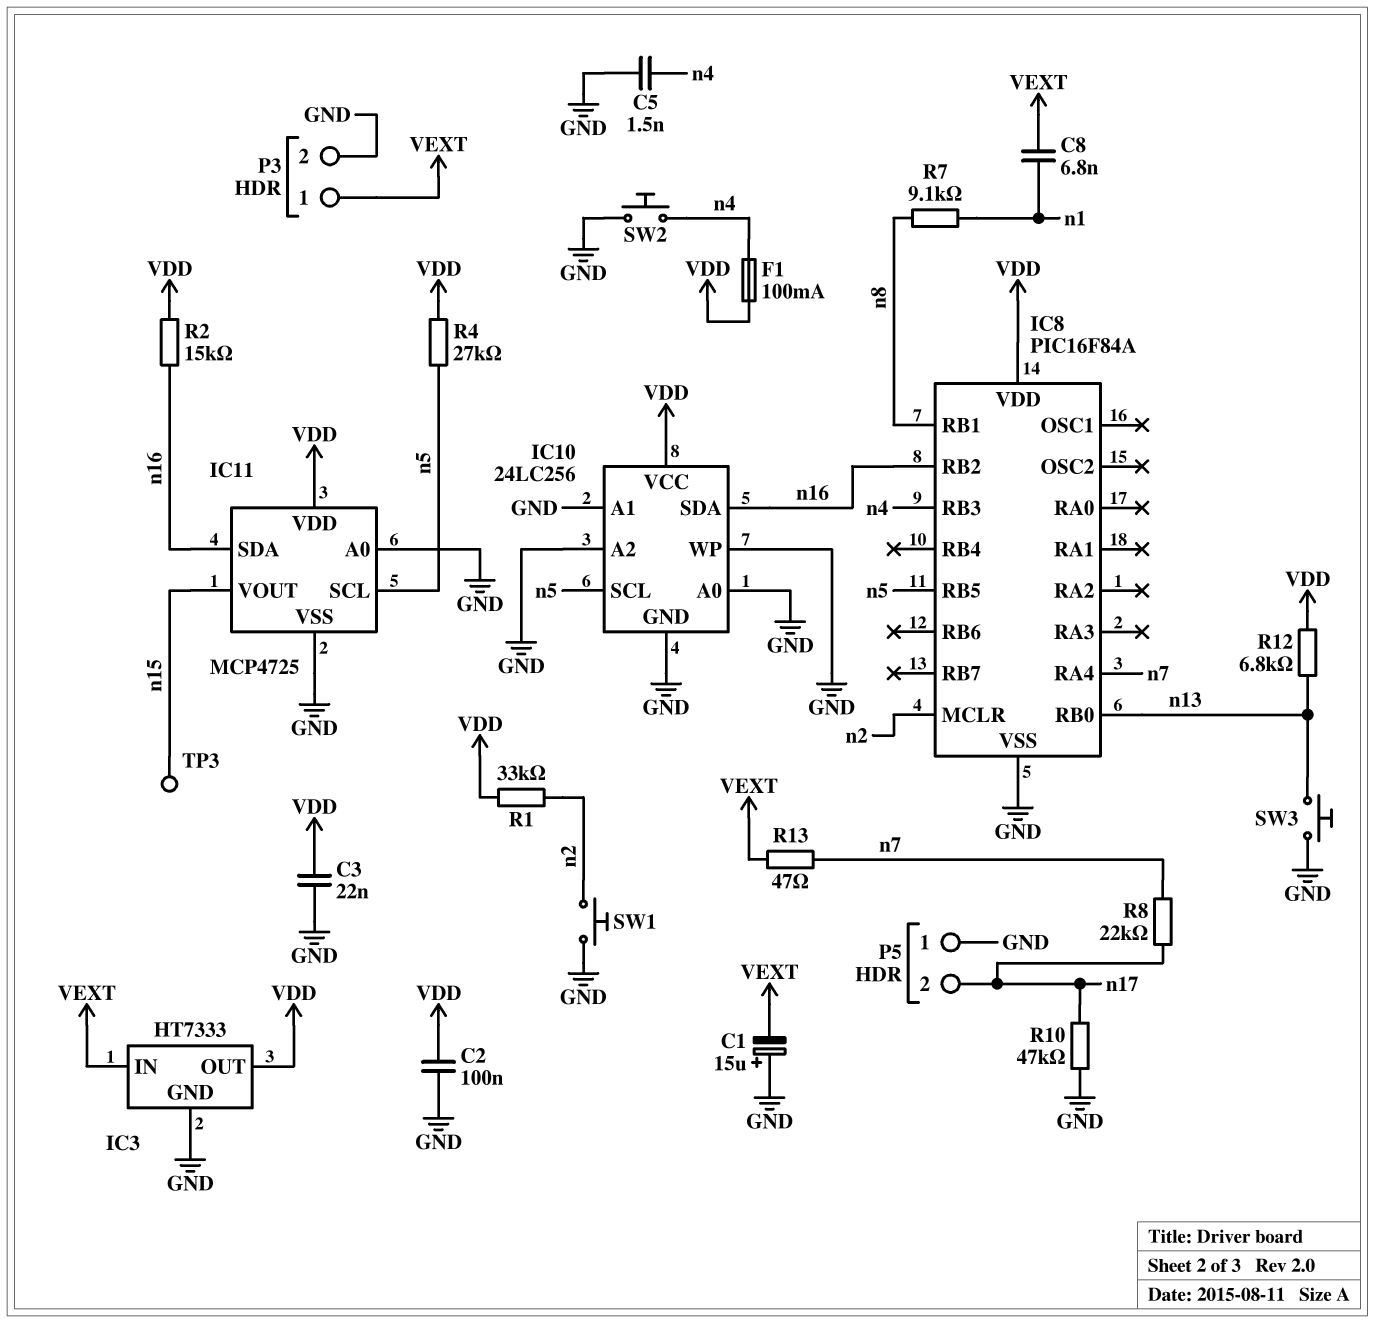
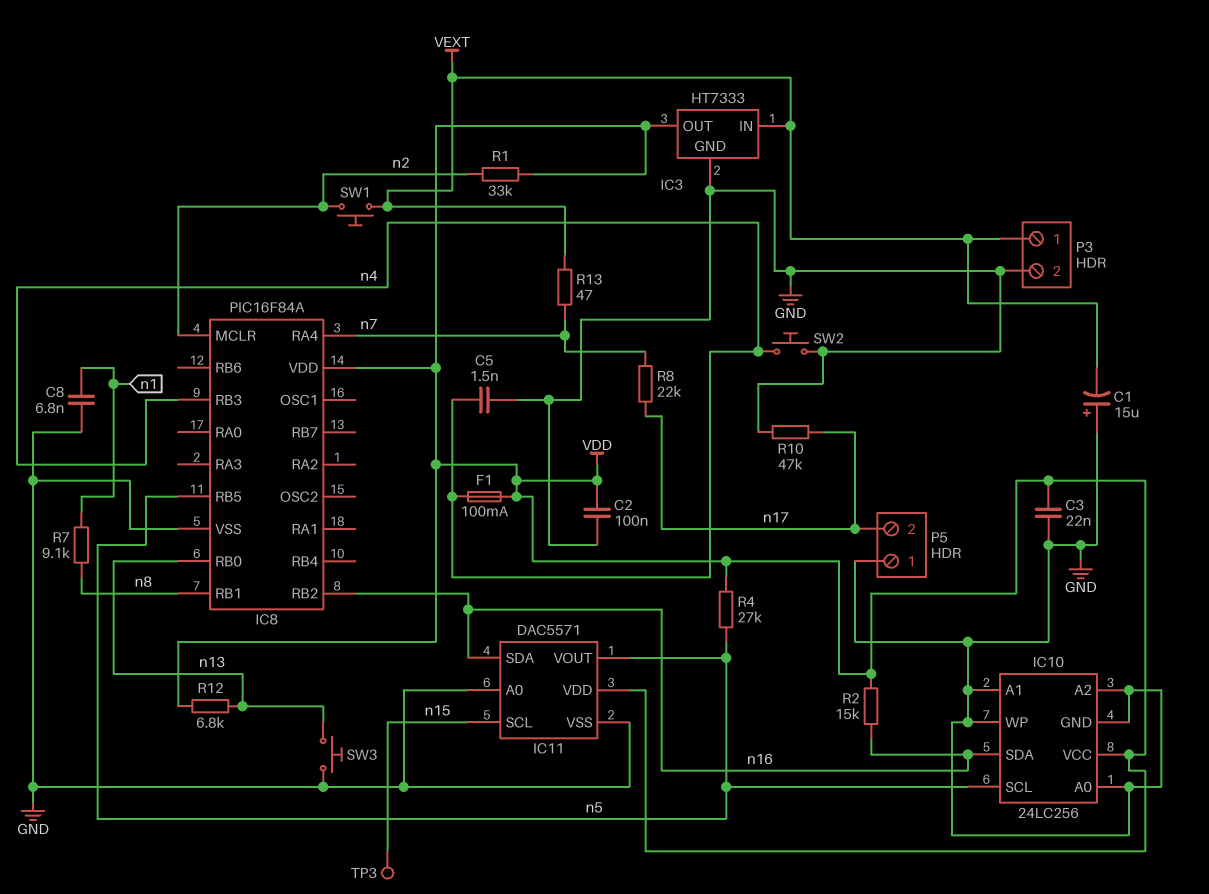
C8: 6.8nF (VEXT, n1) -> 6.8nF (GND, n1)
IC11: MCP4725 -> DAC5571
IC11 pin SCL: n5 -> n15
IC11 pin VOUT: n15 -> n5
SW1: button (GND, n2) -> button (VEXT, n2)

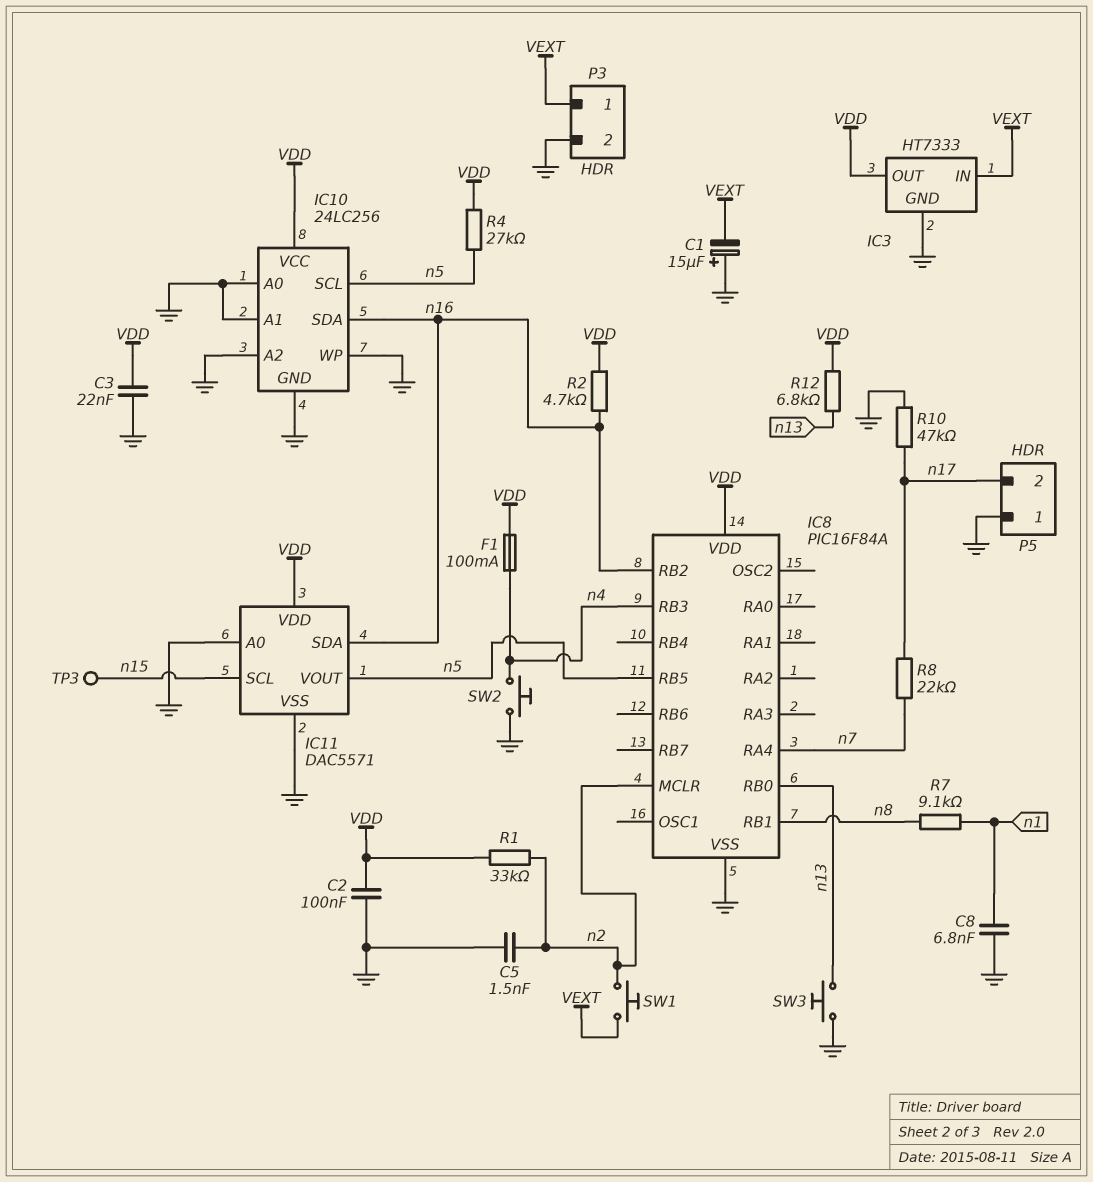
C5: 1.5nF (GND, n4) -> 1.5nF (GND, n2)
R2: 15k (VDD, n16) -> 4.7k (VDD, n16)
R13: 47 (VEXT, n7) -> none

